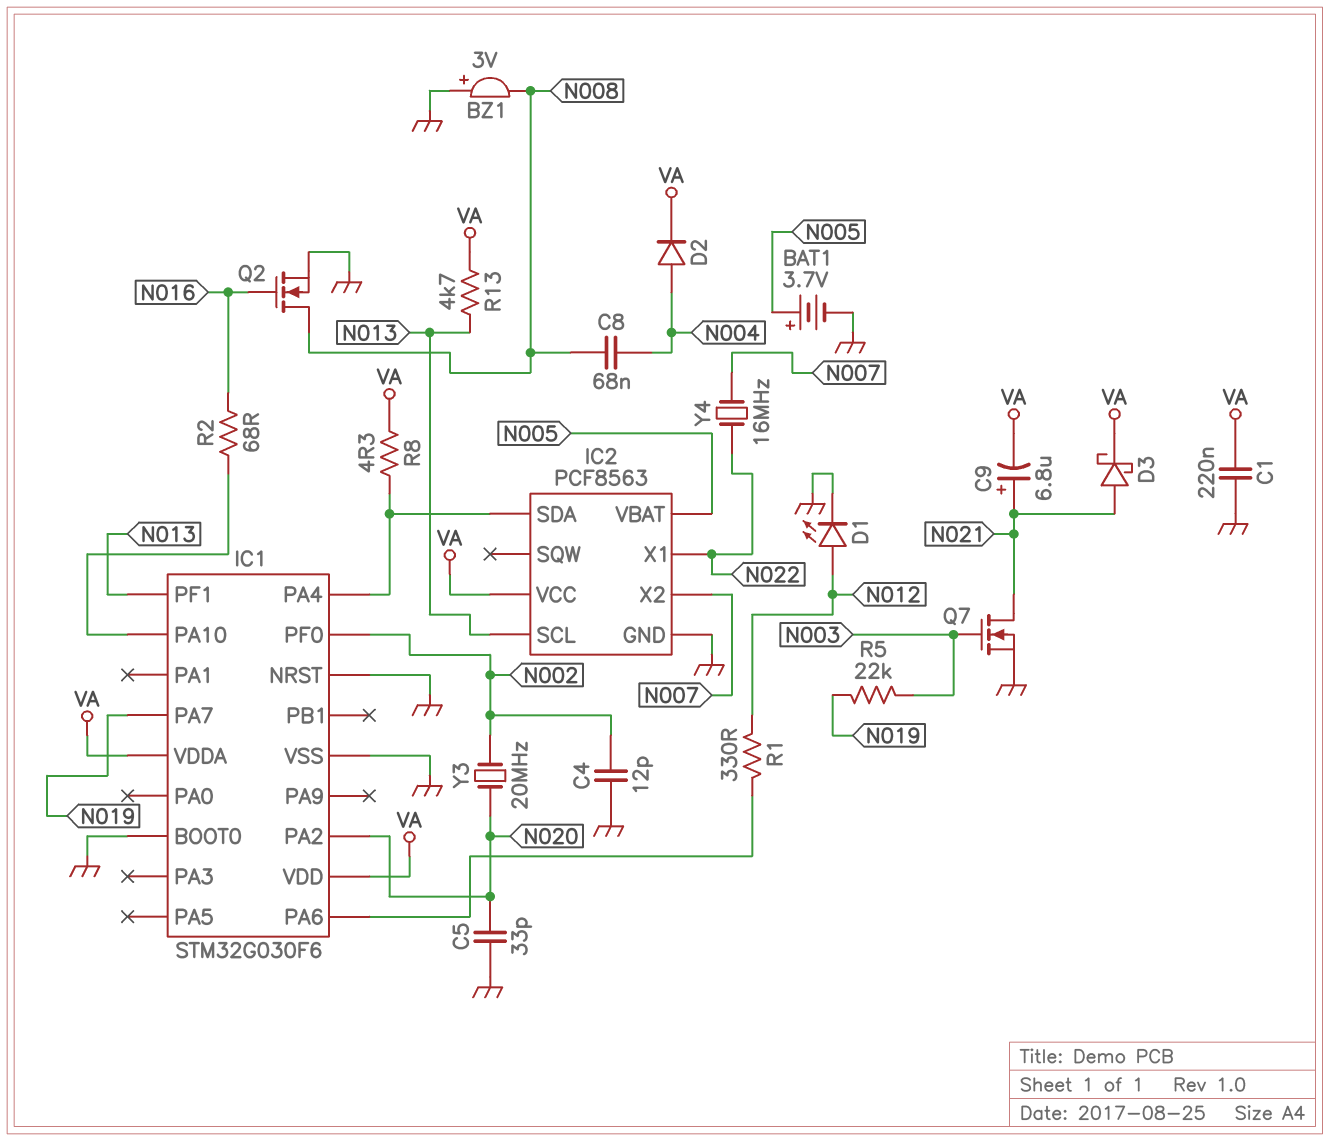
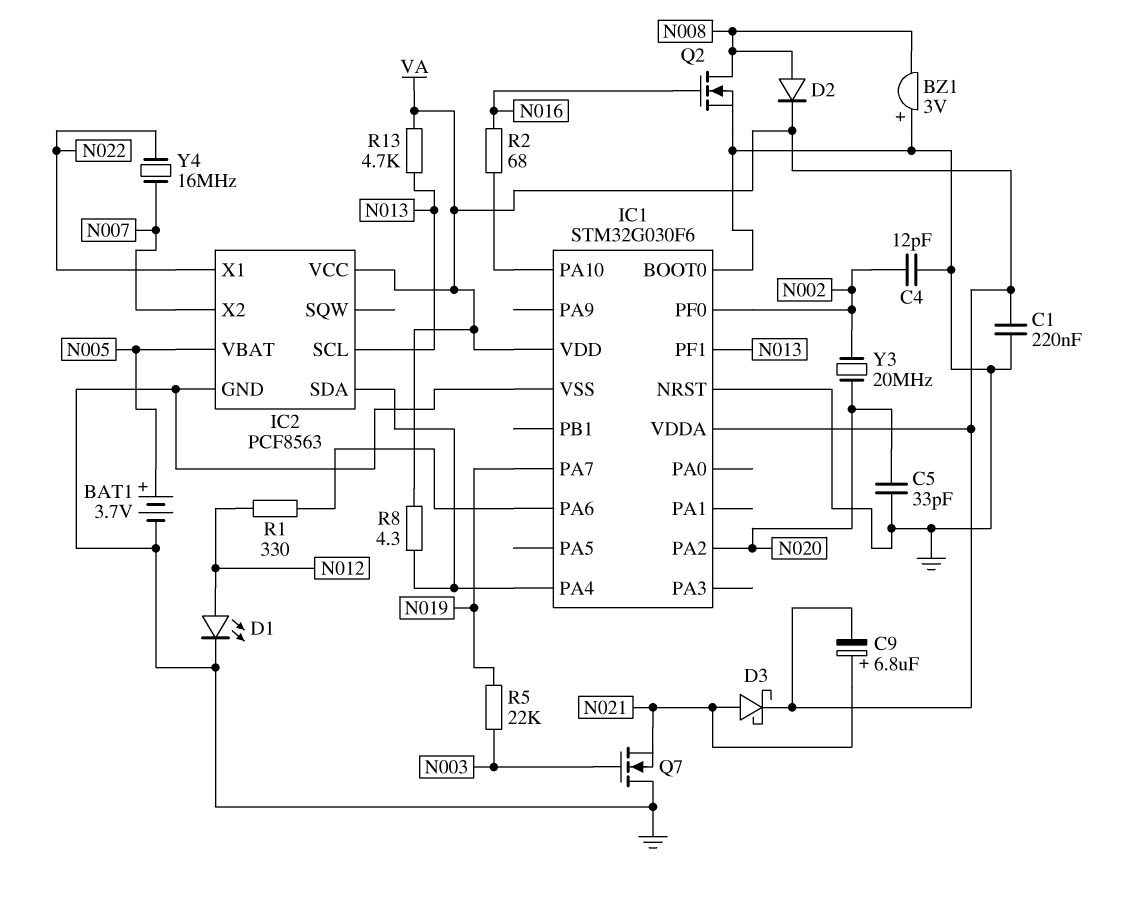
C8: 68nF (N004, N008) -> none
D2: diode (A N004, K VA) -> diode (A N008, K VA)
Q7: NMOS (G N003, D N021, S GND) -> NMOS (G N003, D GND, S N021)

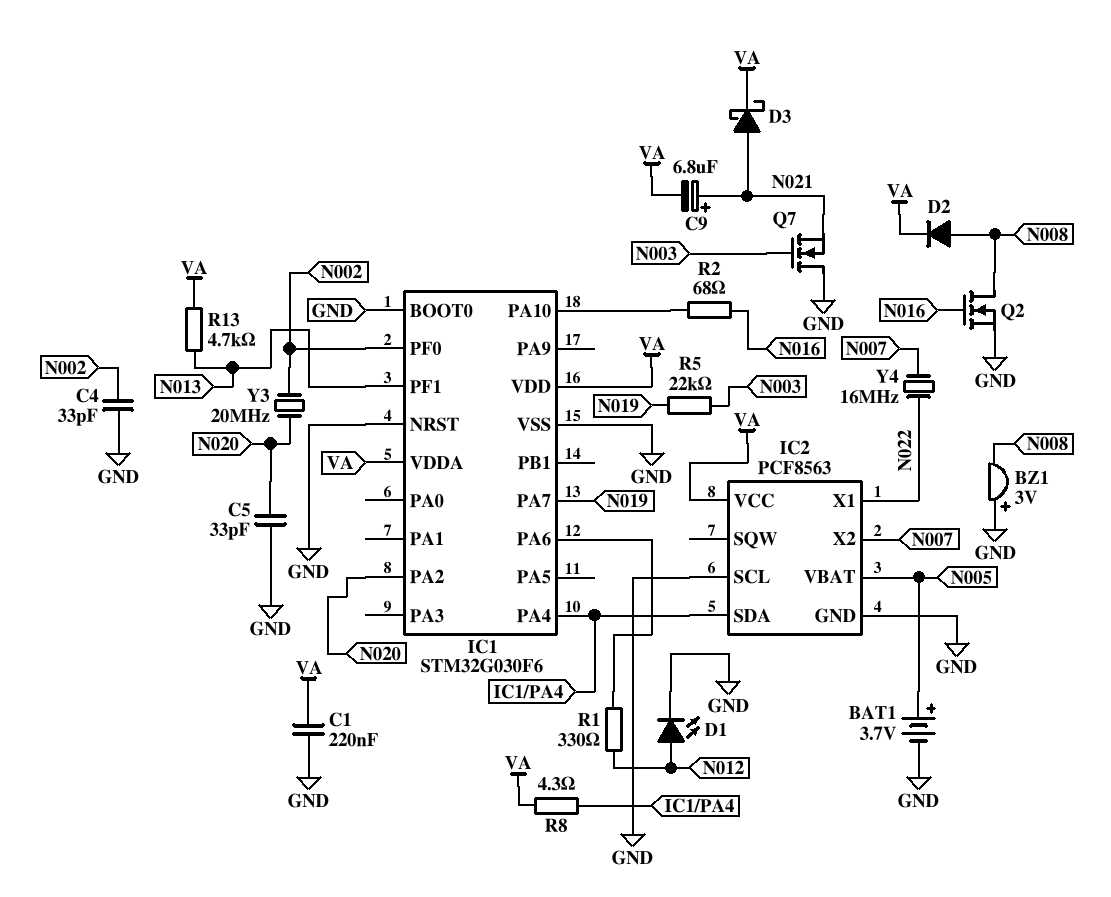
C4: 12pF (GND, N002) -> 33pF (GND, N002)
IC2 pin SCL: N013 -> GND

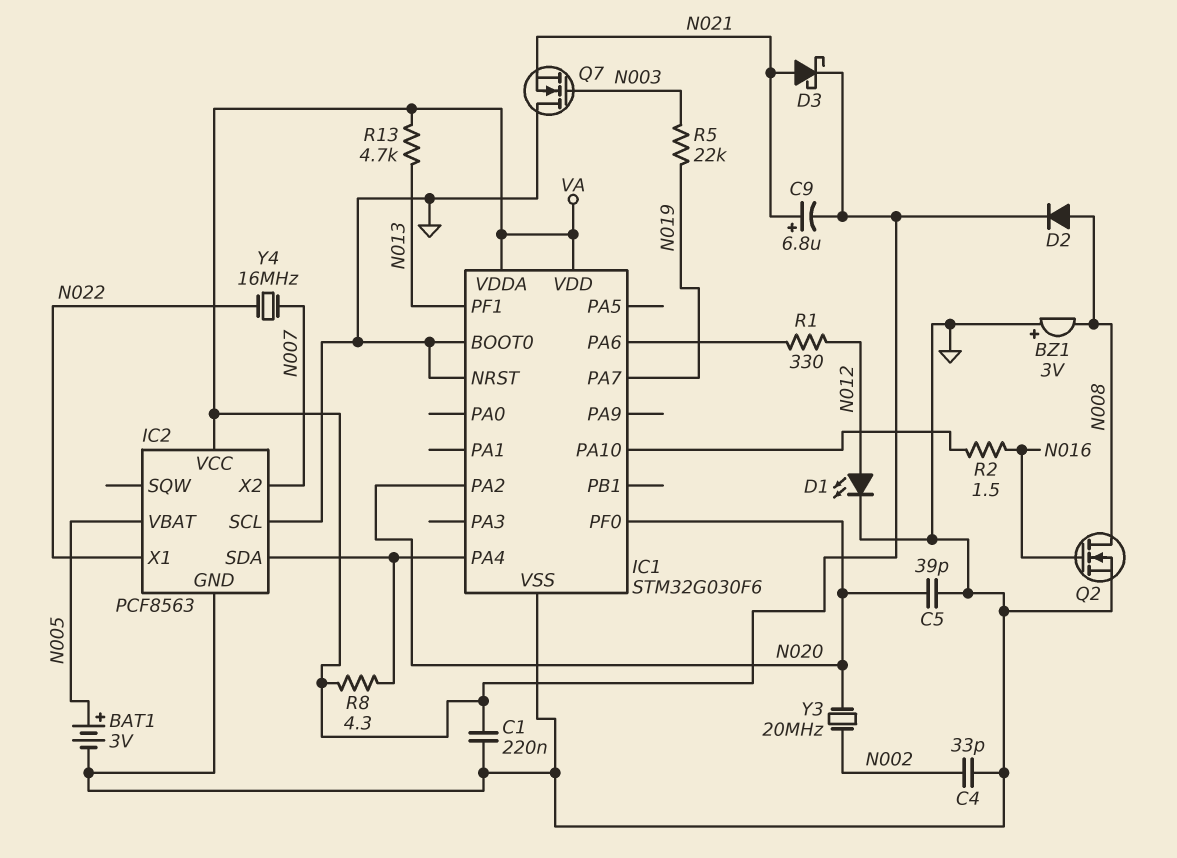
BAT1: 3.7V (plus N005, minus GND) -> 3V (plus N005, minus GND)
C5: 33pF (GND, N020) -> 39pF (GND, N020)
IC1 pin PF0: N002 -> N020
R2: 68 (IC1/PA10, N016) -> 1.5 (IC1/PA10, N016)

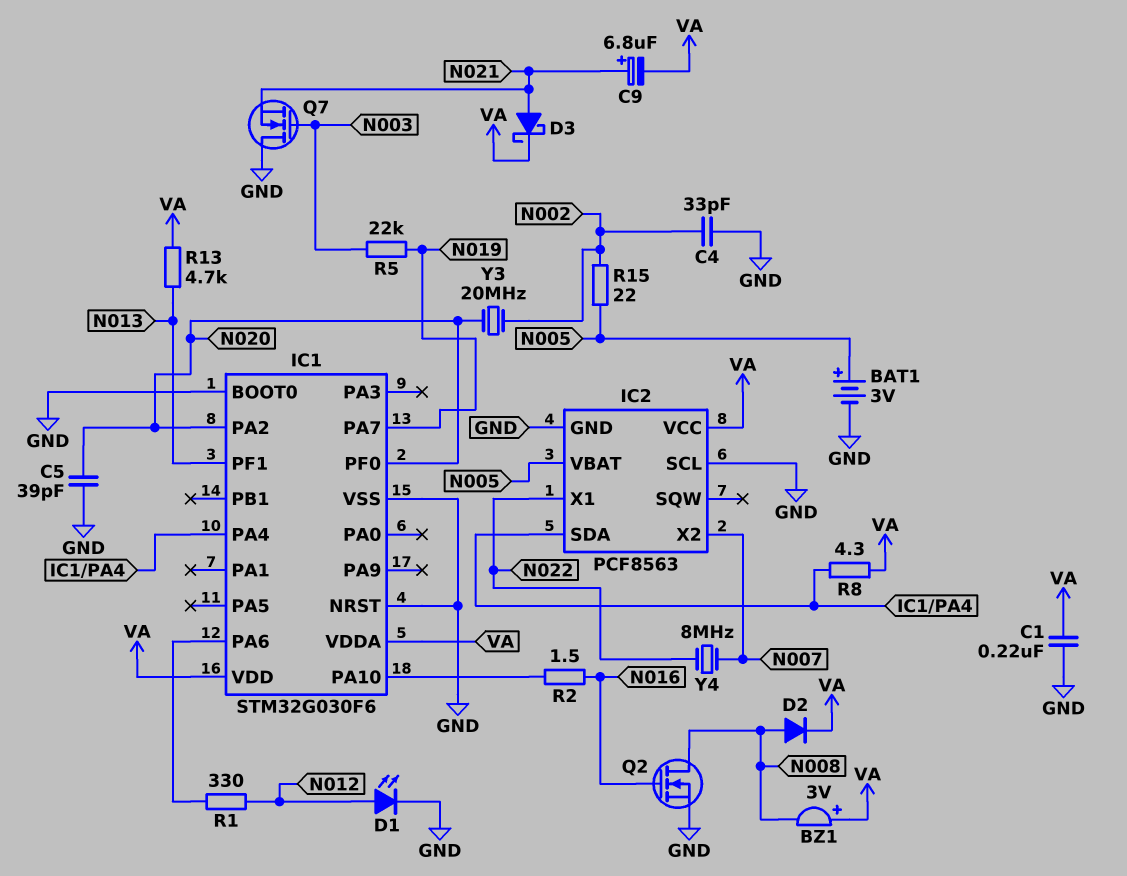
BZ1: buzzer 3V (plus GND, minus N008) -> buzzer 3V (plus VA, minus N008)
R15: none -> 22 (N002, N005)
Y4: 16MHz (N007, N022) -> 8MHz (N007, N022)

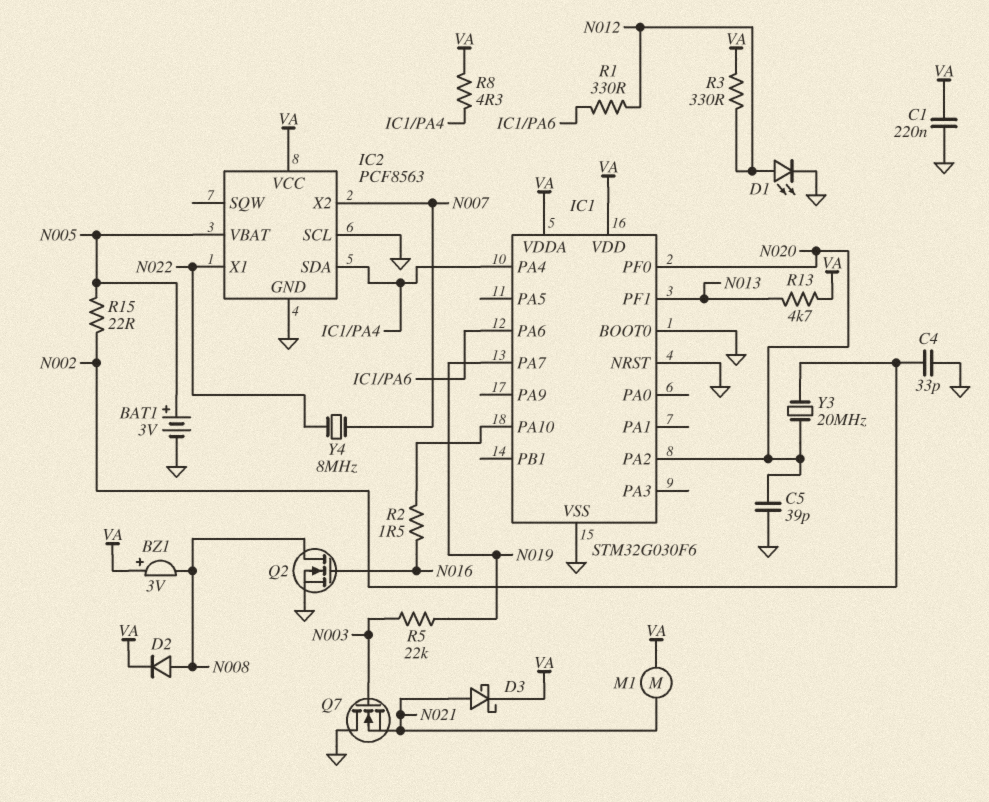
C9: 6.8uF (plus N021, minus VA) -> none
M1: none -> motor (N021, VA)
R3: none -> 330 (N012, VA)

